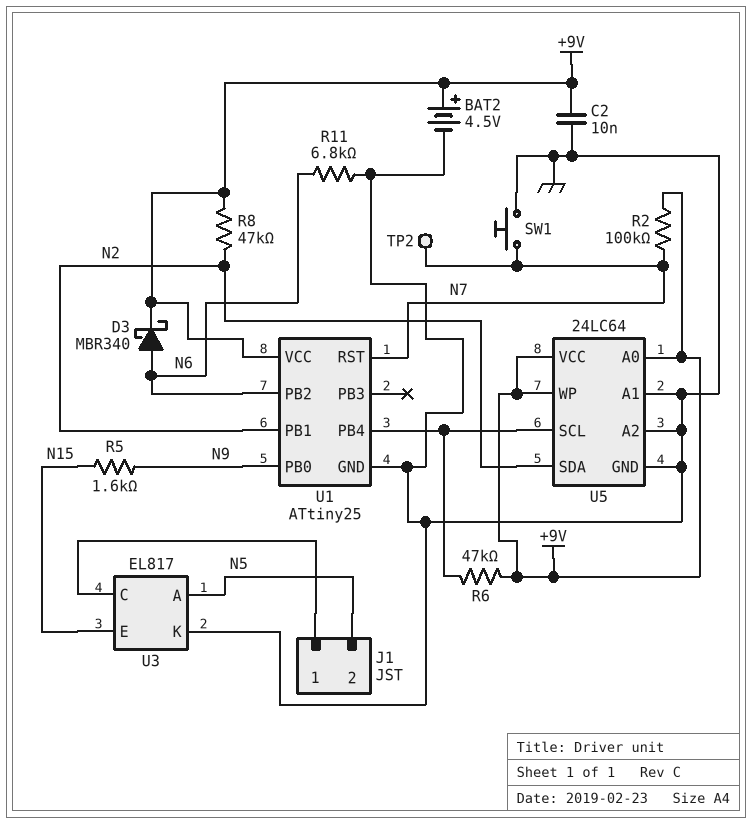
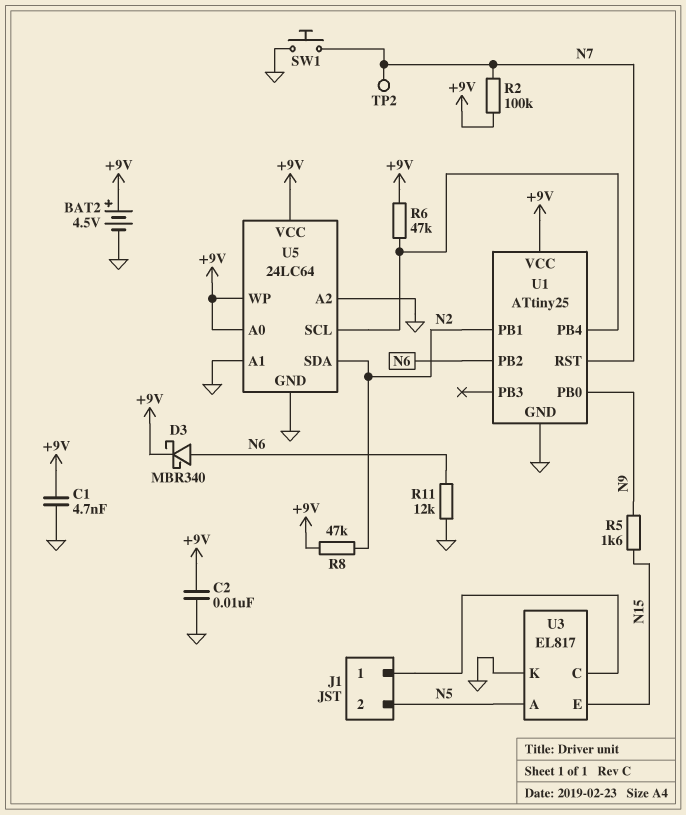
C1: none -> 4.7nF (+9V, GND)
R11: 6.8k (GND, N6) -> 12k (GND, N6)

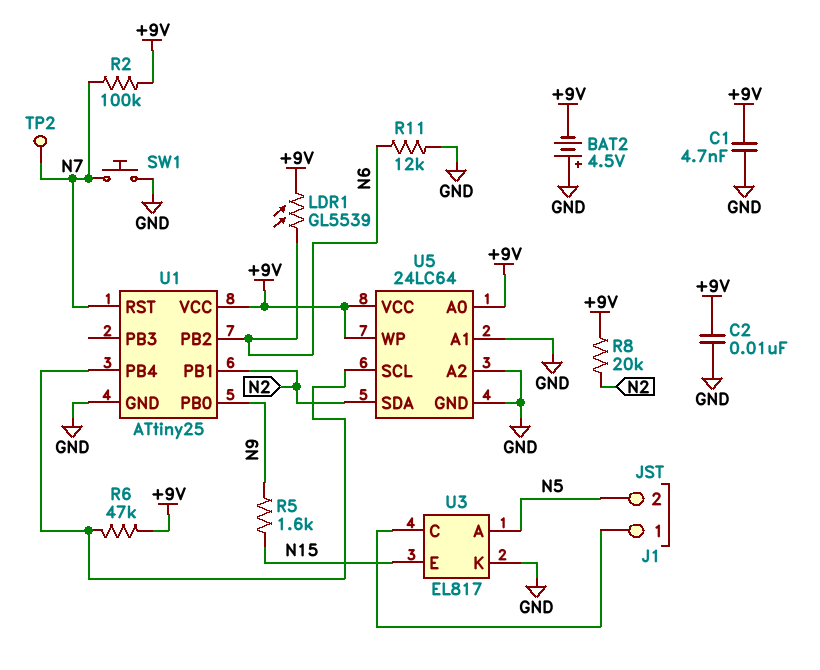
BAT2: 4.5V (plus +9V, minus GND) -> 4.5V (plus GND, minus +9V)
D3: schottky MBR340 (A N6, K +9V) -> none
LDR1: none -> GL5539 (+9V, N6)
R8: 47k (+9V, N2) -> 20k (+9V, N2)

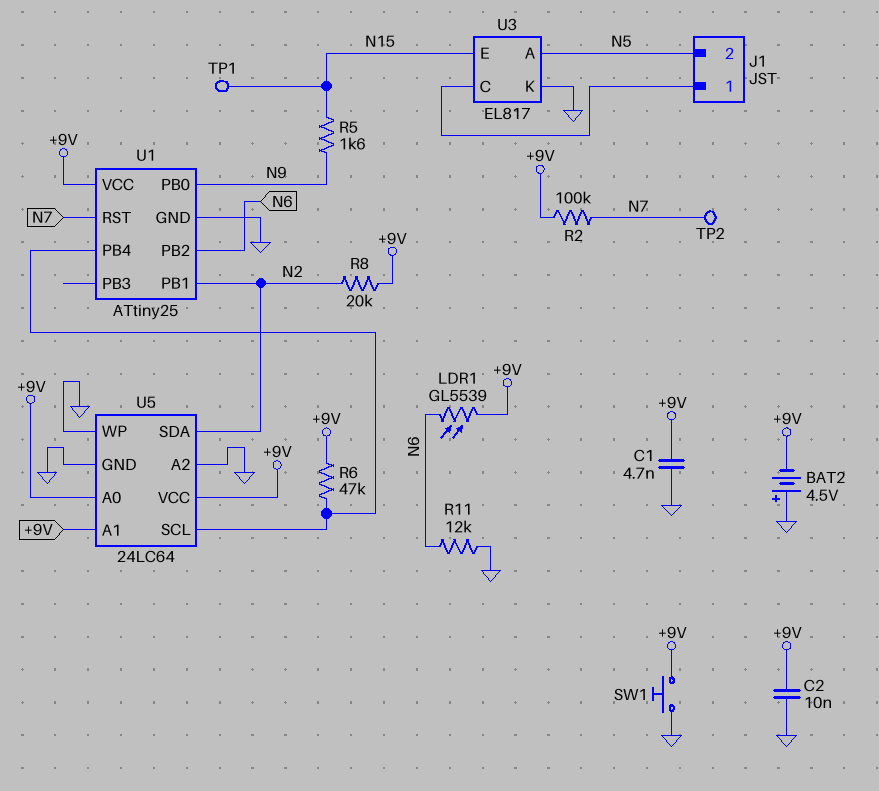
SW1: button (GND, N7) -> button (+9V, GND)
TP1: none -> test point (N15)
U5 pin A1: GND -> +9V
U5 pin WP: +9V -> GND

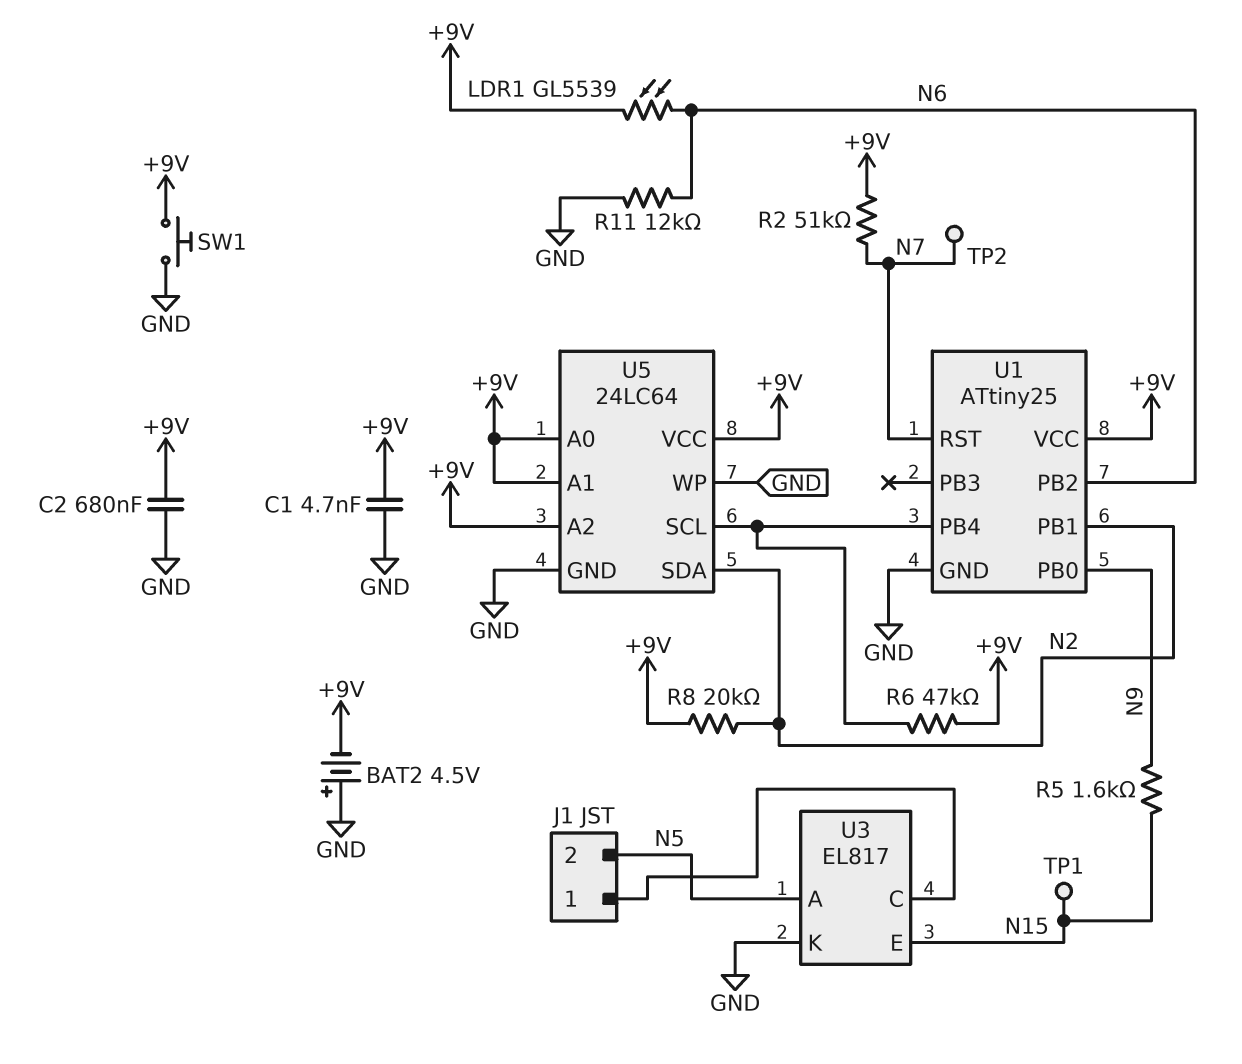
C2: 10nF (+9V, GND) -> 680nF (+9V, GND)
R2: 100k (+9V, N7) -> 51k (+9V, N7)
U5 pin A2: GND -> +9V

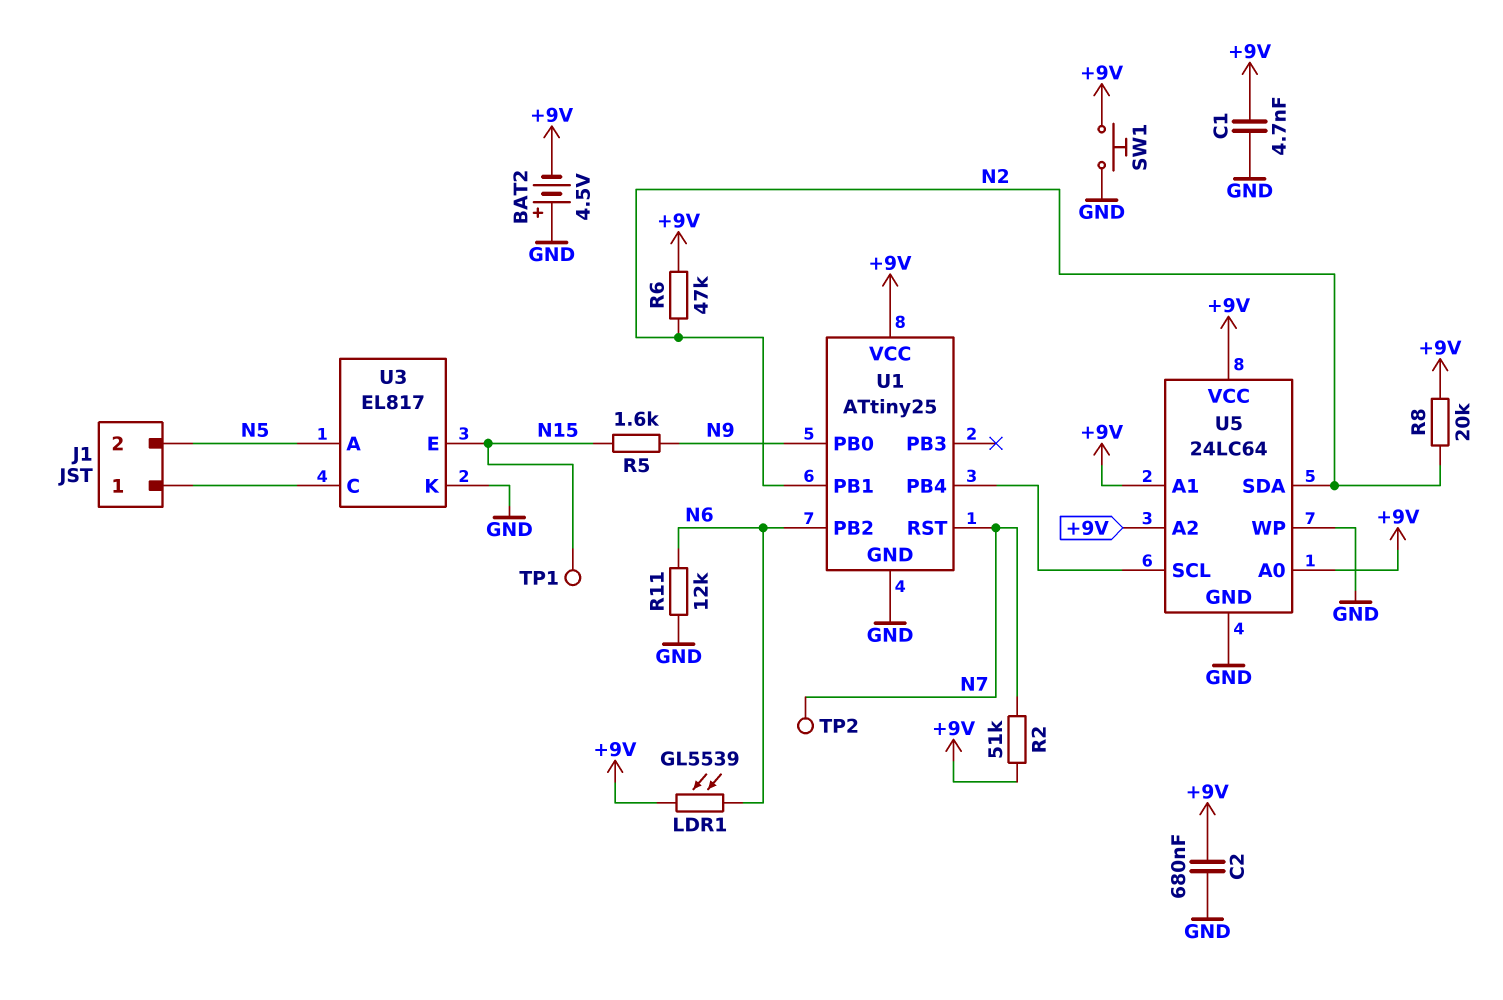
R6: 47k (+9V, U1/PB4) -> 47k (+9V, N2)

